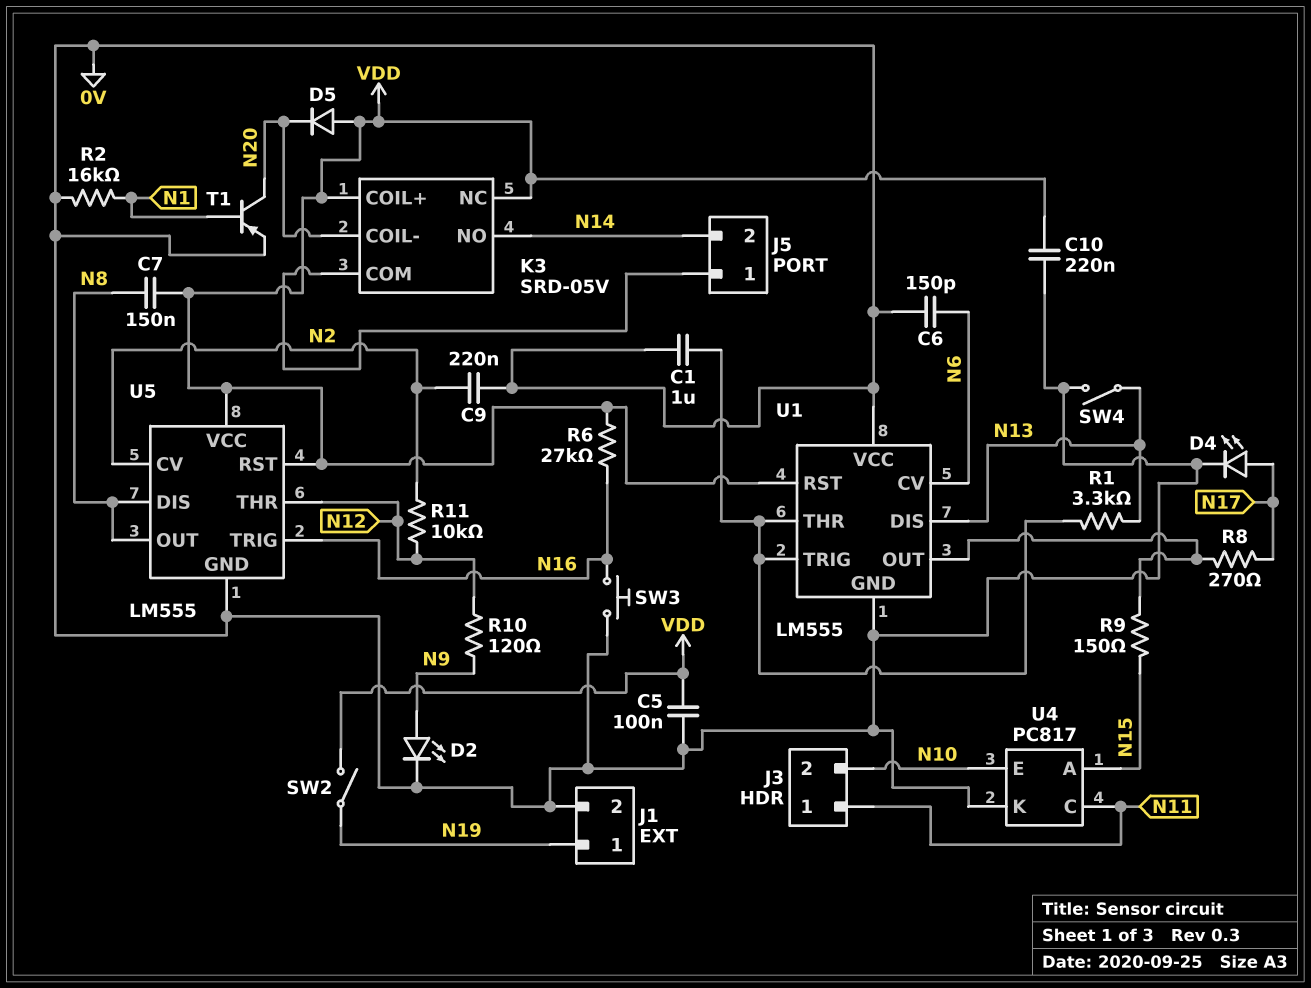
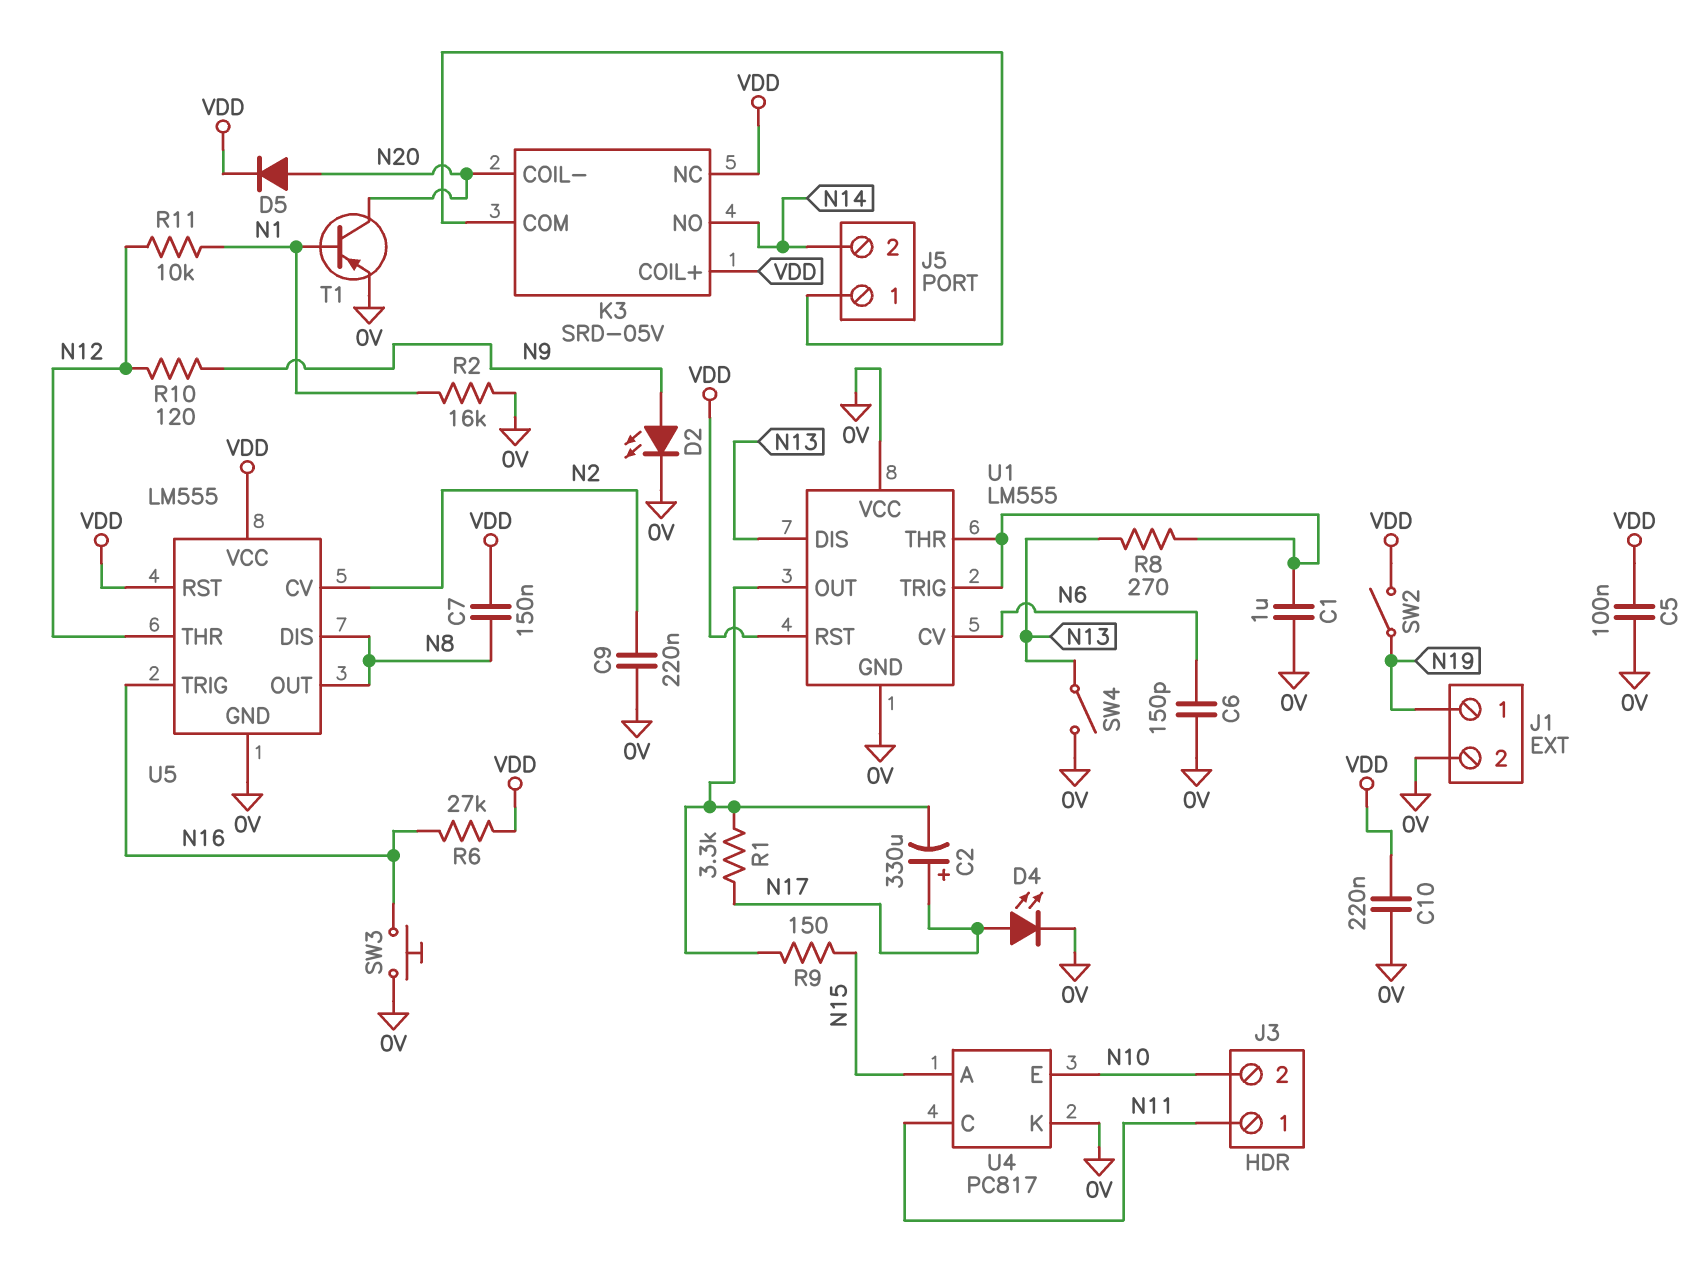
C2: none -> 330uF (plus N17, minus U1/OUT)
D5: diode (A VDD, K N20) -> diode (A N20, K VDD)
R1: 3.3k (N13, U1/THR) -> 3.3k (N17, U1/OUT)
R8: 270 (N17, U1/OUT) -> 270 (N13, U1/THR)
R11: 10k (N2, N12) -> 10k (N1, N12)

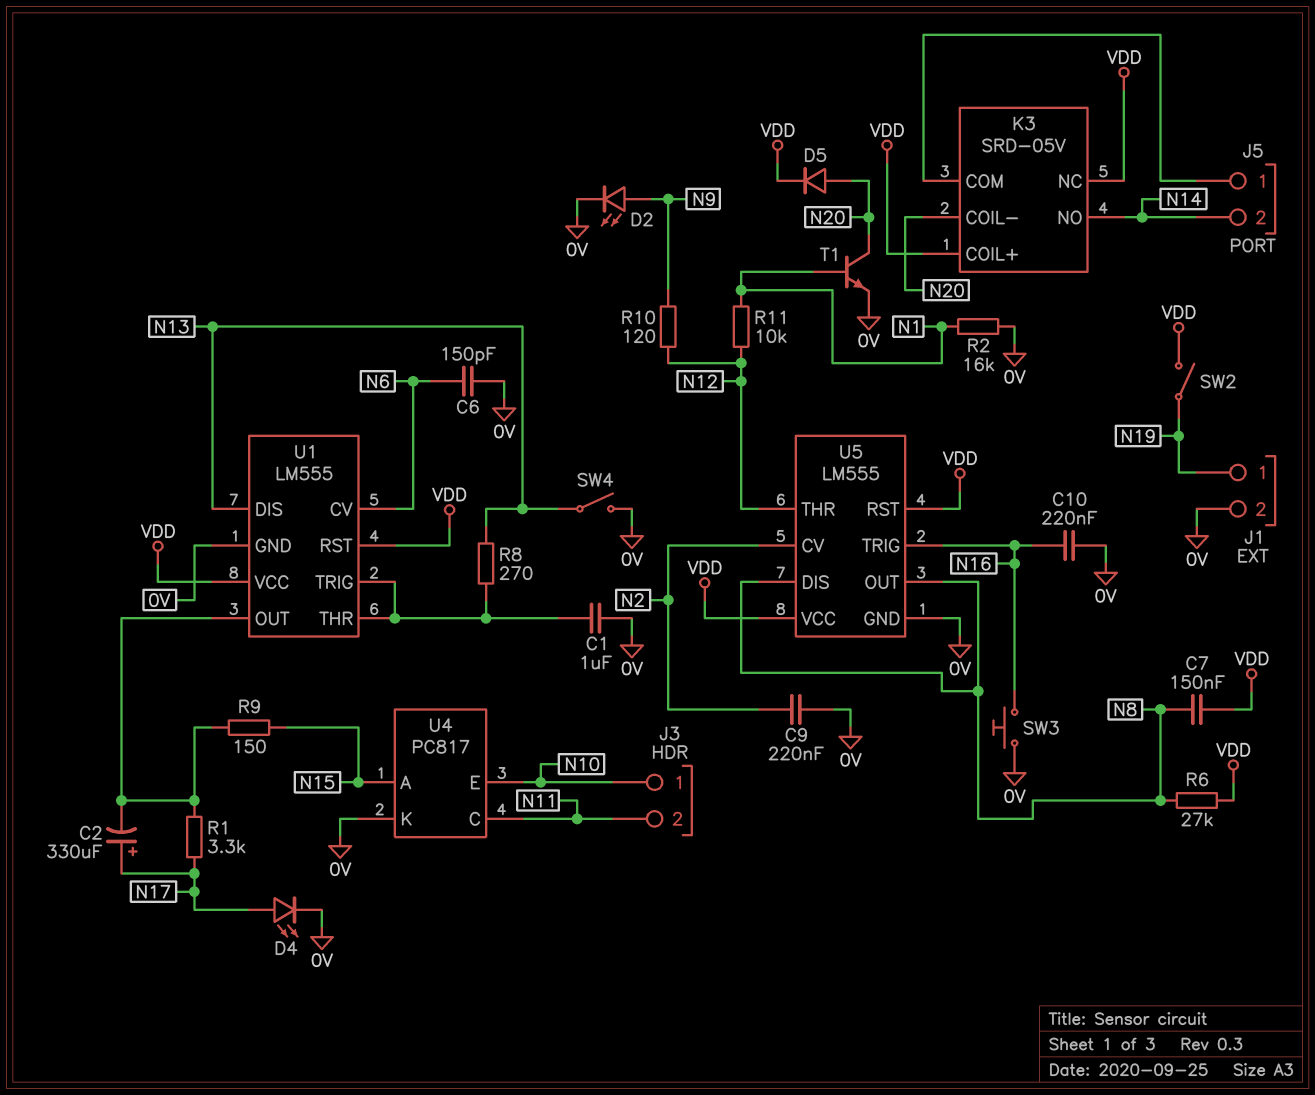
C5: 100nF (0V, VDD) -> none
C10: 220nF (0V, VDD) -> 220nF (0V, N16)
J3 pin 1: N11 -> N10
J3 pin 2: N10 -> N11
R6: 27k (N16, VDD) -> 27k (N8, VDD)
T1: PNP (B N1, C N20, E 0V) -> NPN (B N1, C N20, E 0V)
U1 pin VCC: 0V -> VDD

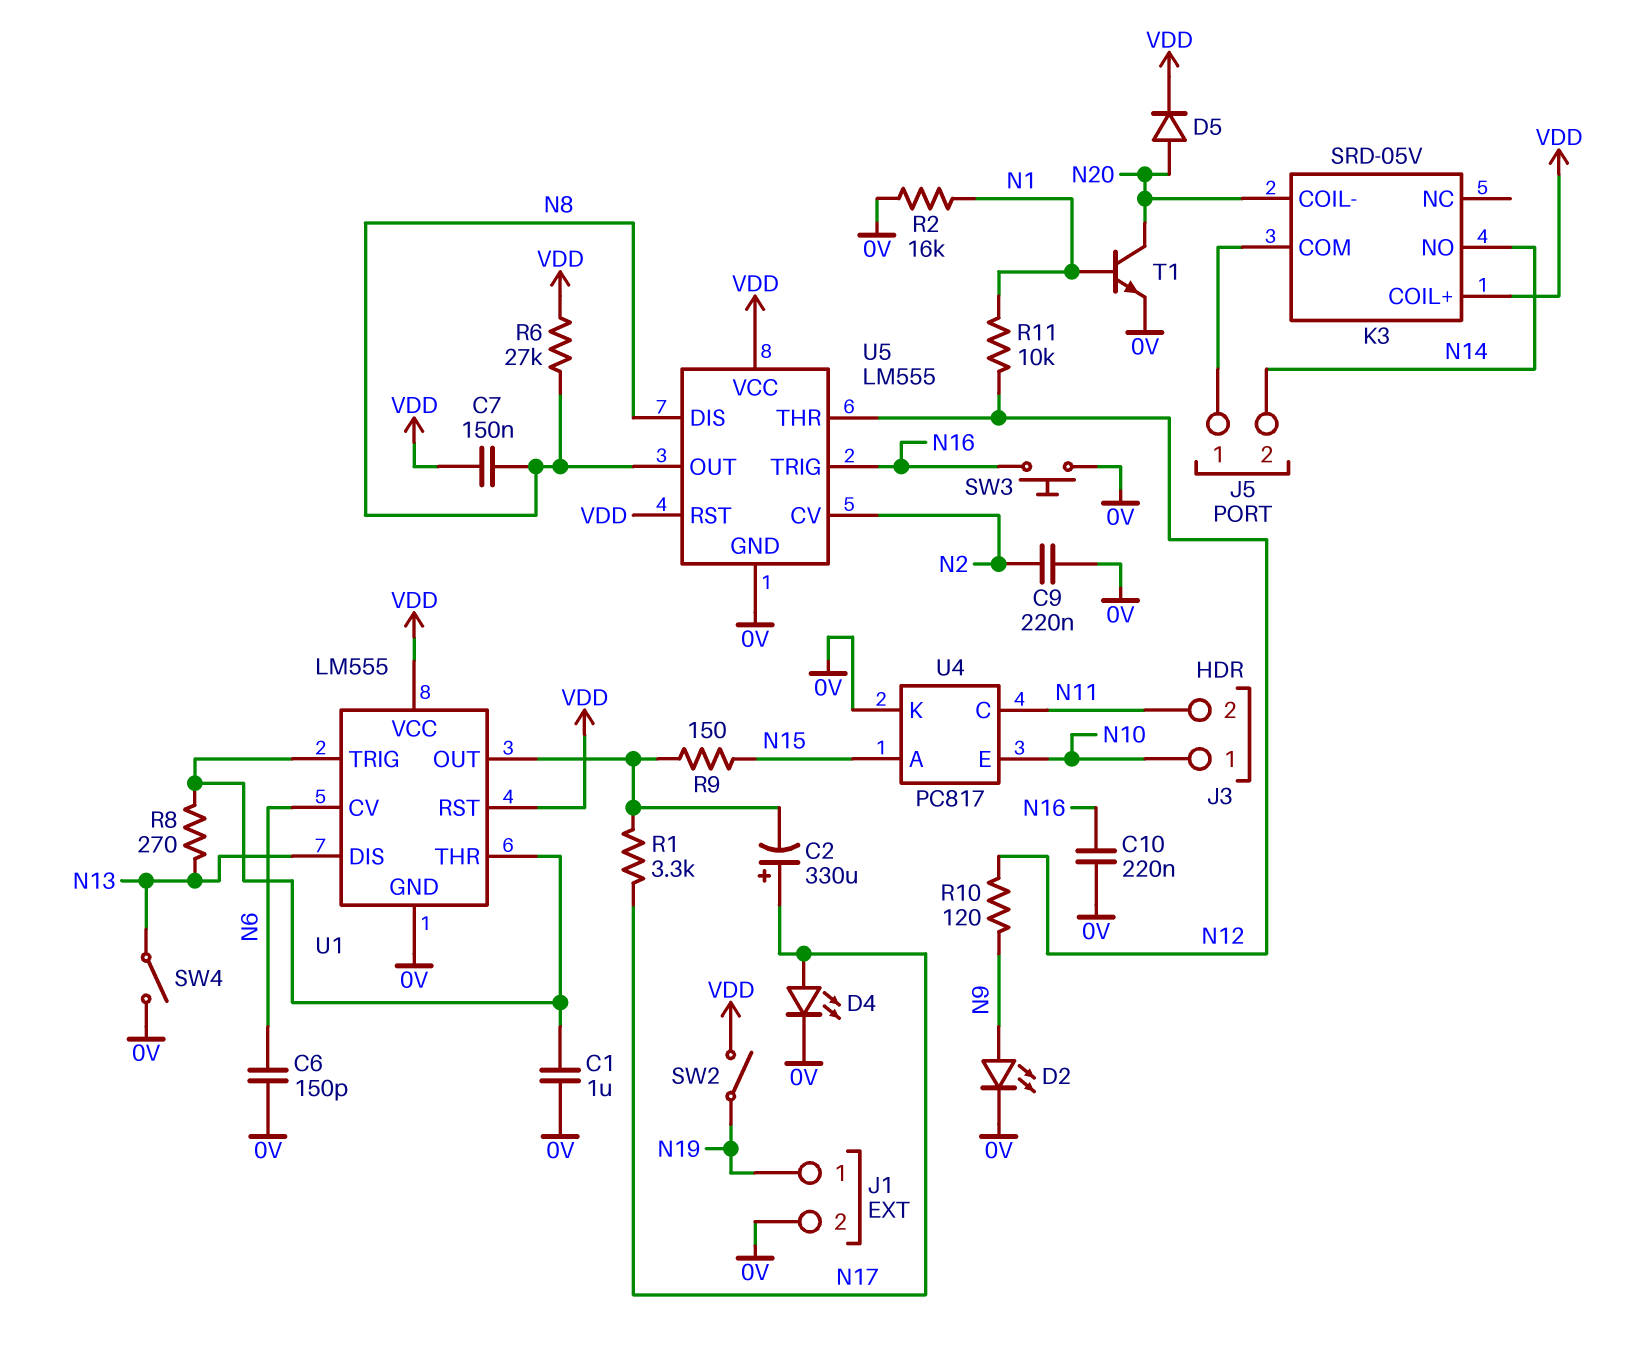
K3 pin NC: VDD -> none

